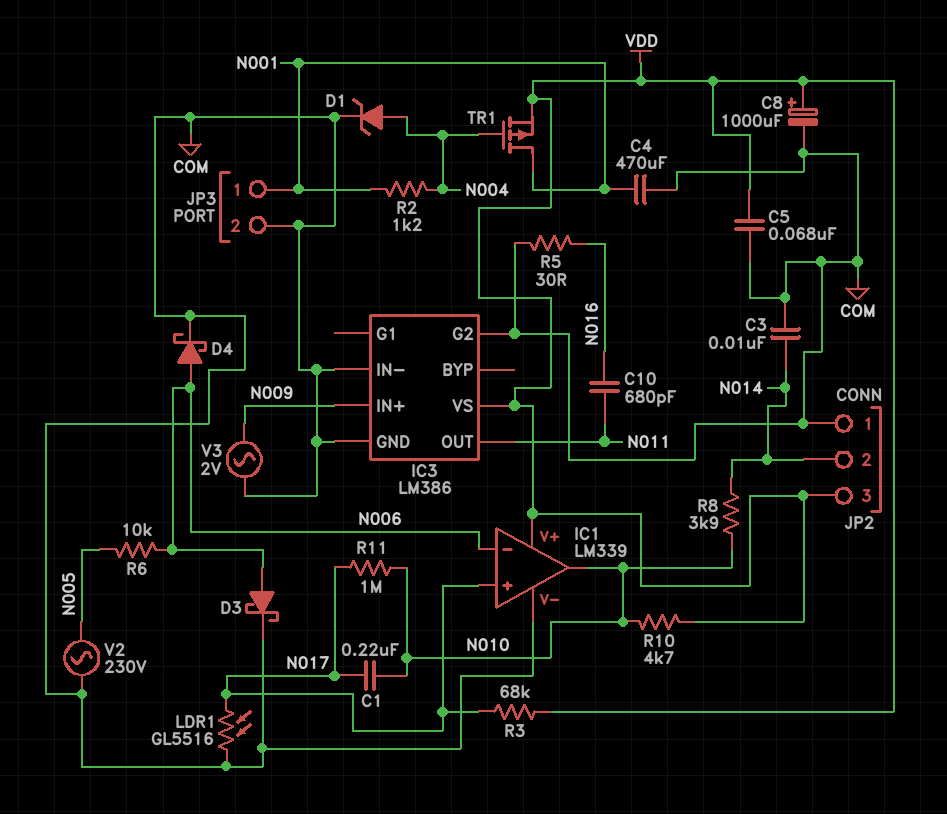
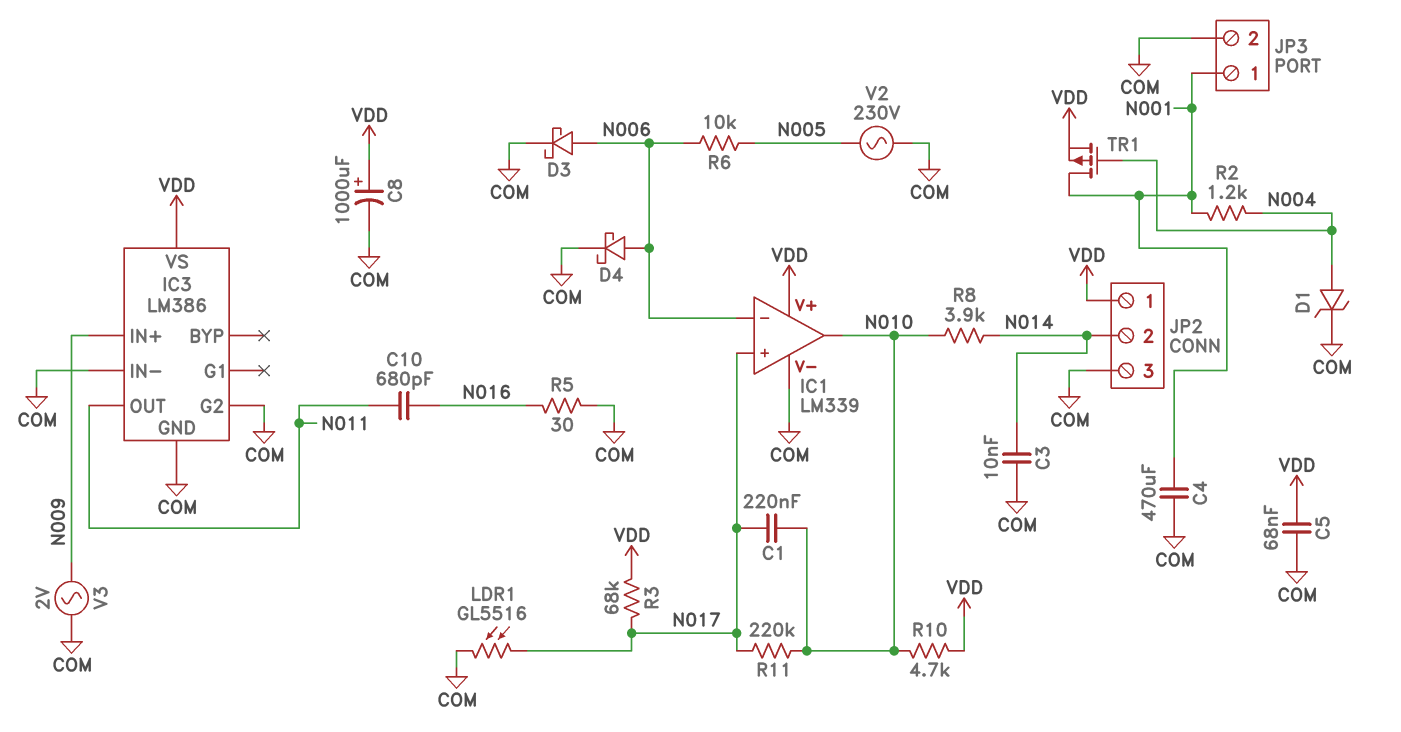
JP2 pin 1: COM -> VDD
JP2 pin 3: VDD -> COM
R11: 1M (N010, N017) -> 220k (N010, N017)

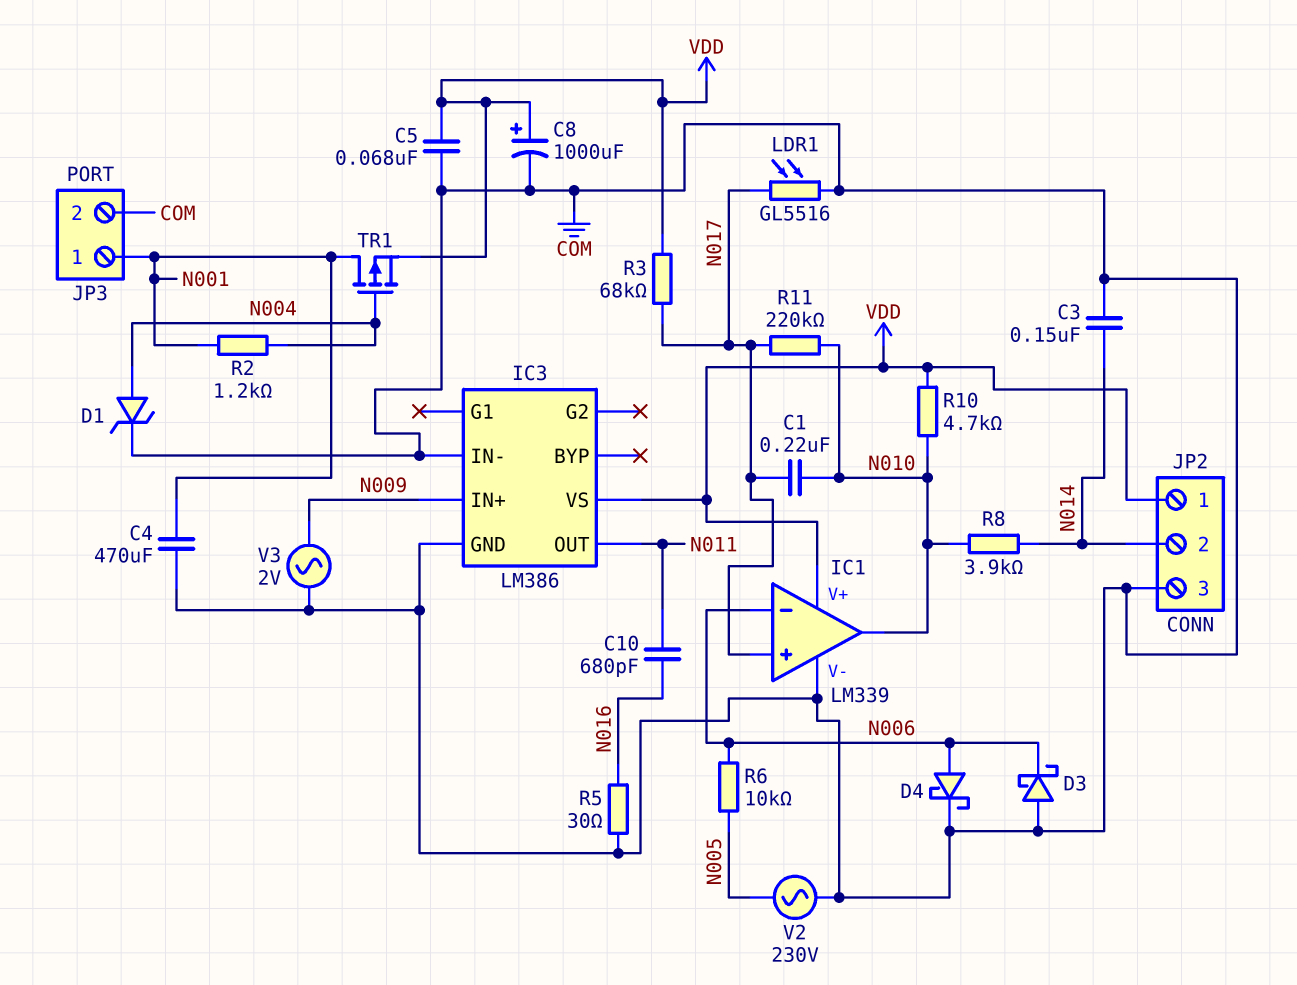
C3: 10nF (COM, N014) -> 150nF (COM, N014)
D3: schottky (A N006, K COM) -> schottky (A COM, K N006)
IC3 pin G2: COM -> none

